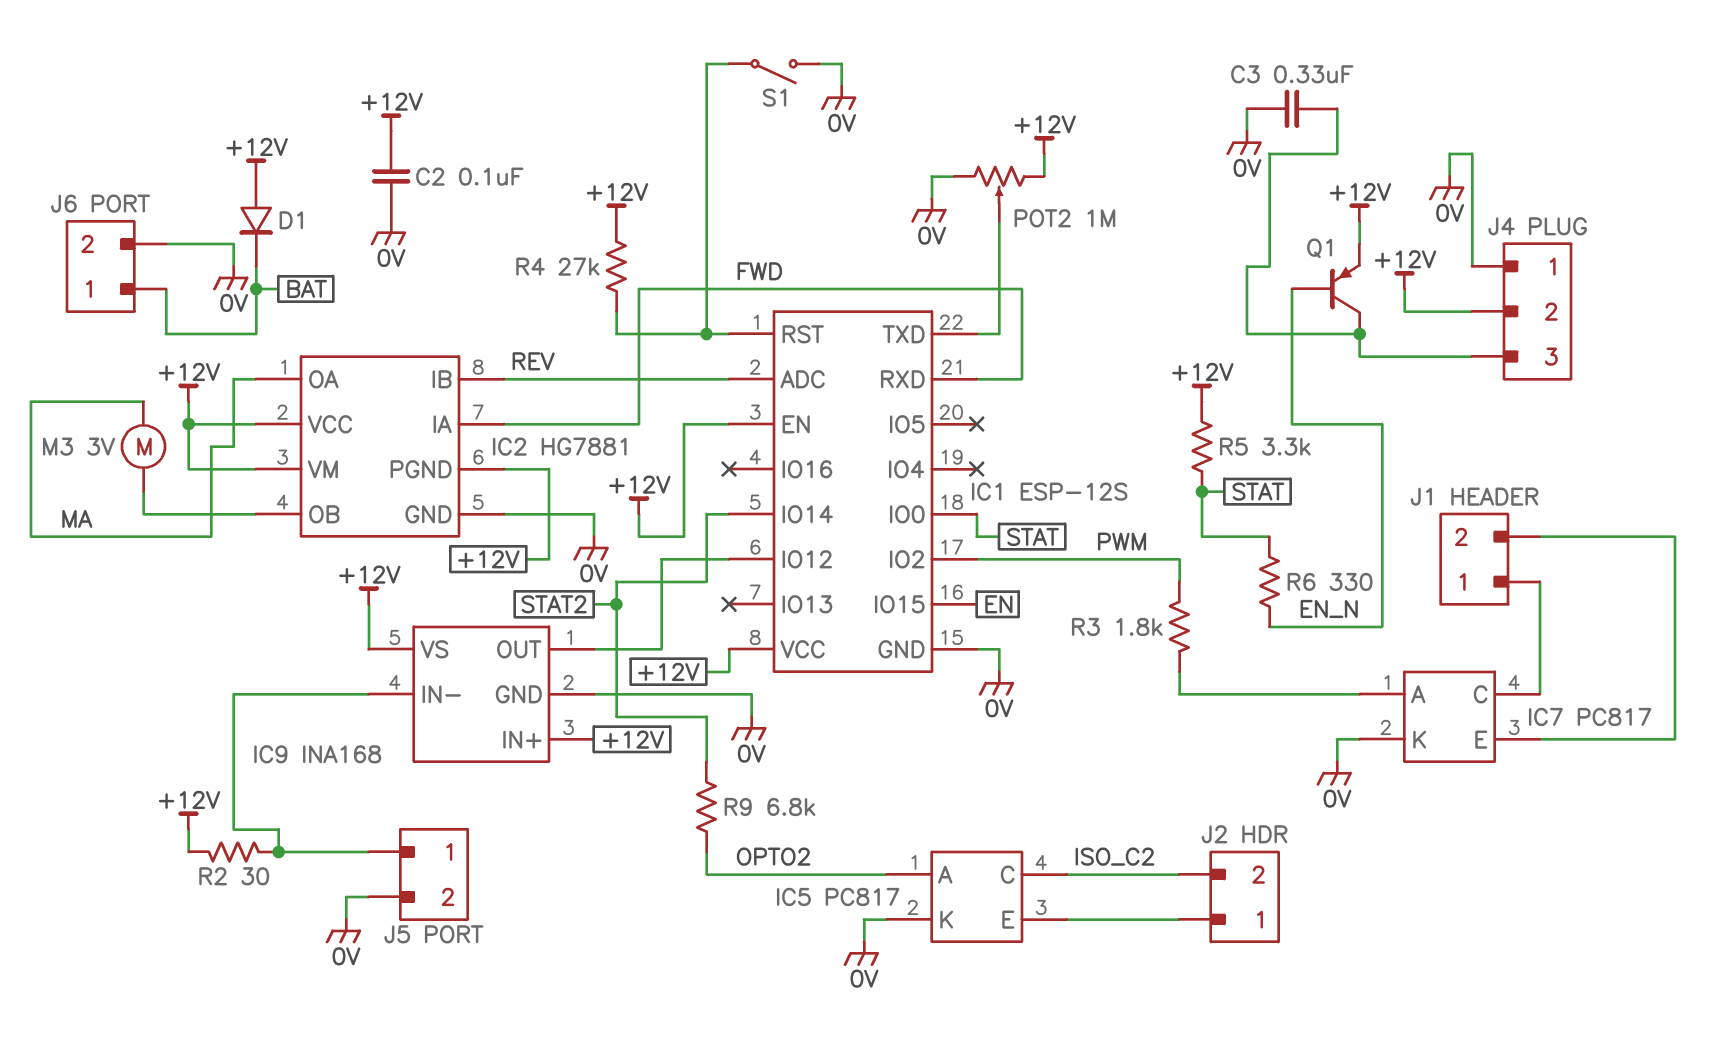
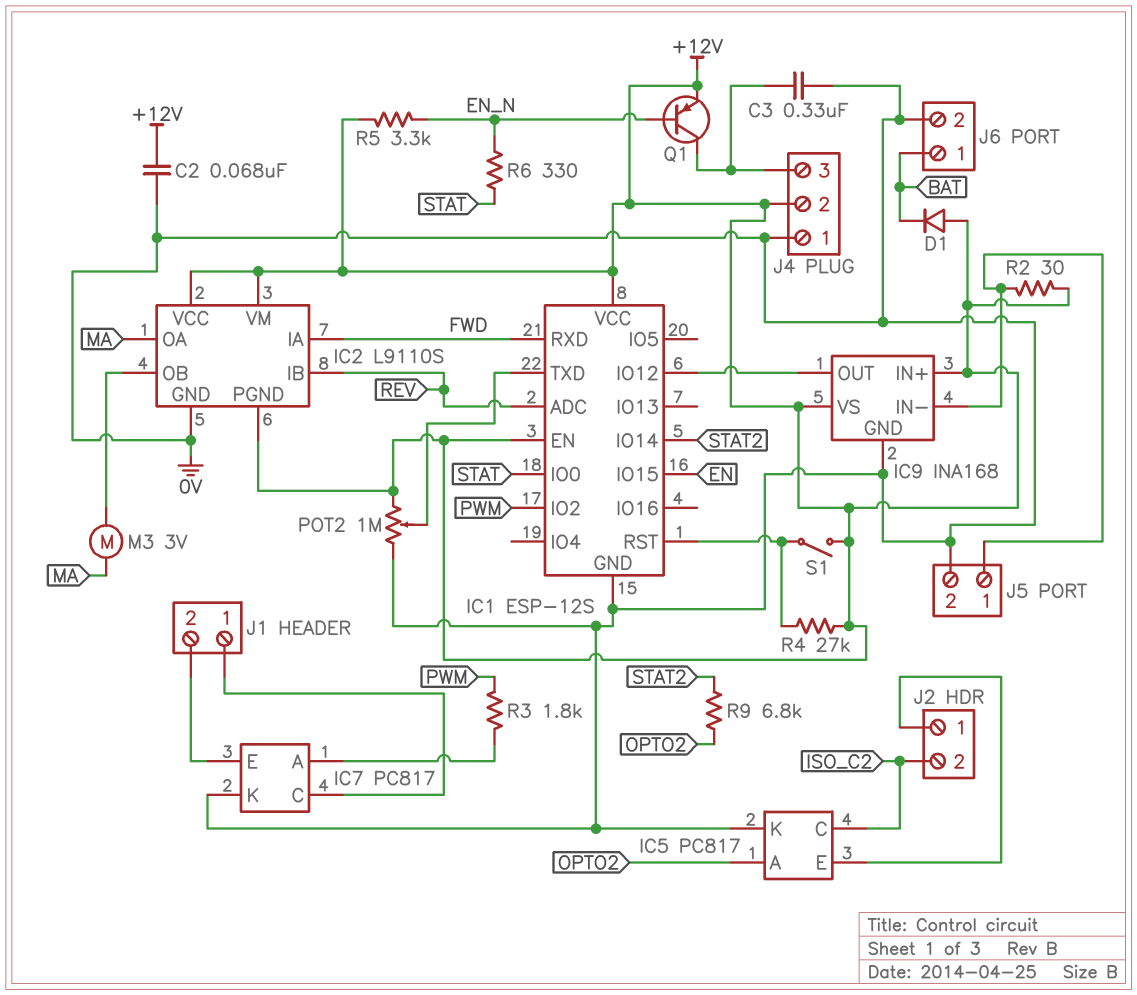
C2: 100nF (+12V, 0V) -> 68nF (+12V, 0V)
IC2: HG7881 -> L9110S
R5: 3.3k (+12V, STAT) -> 3.3k (+12V, EN_N)
S1: switch (0V, IC1/RST) -> switch (+12V, IC1/RST)

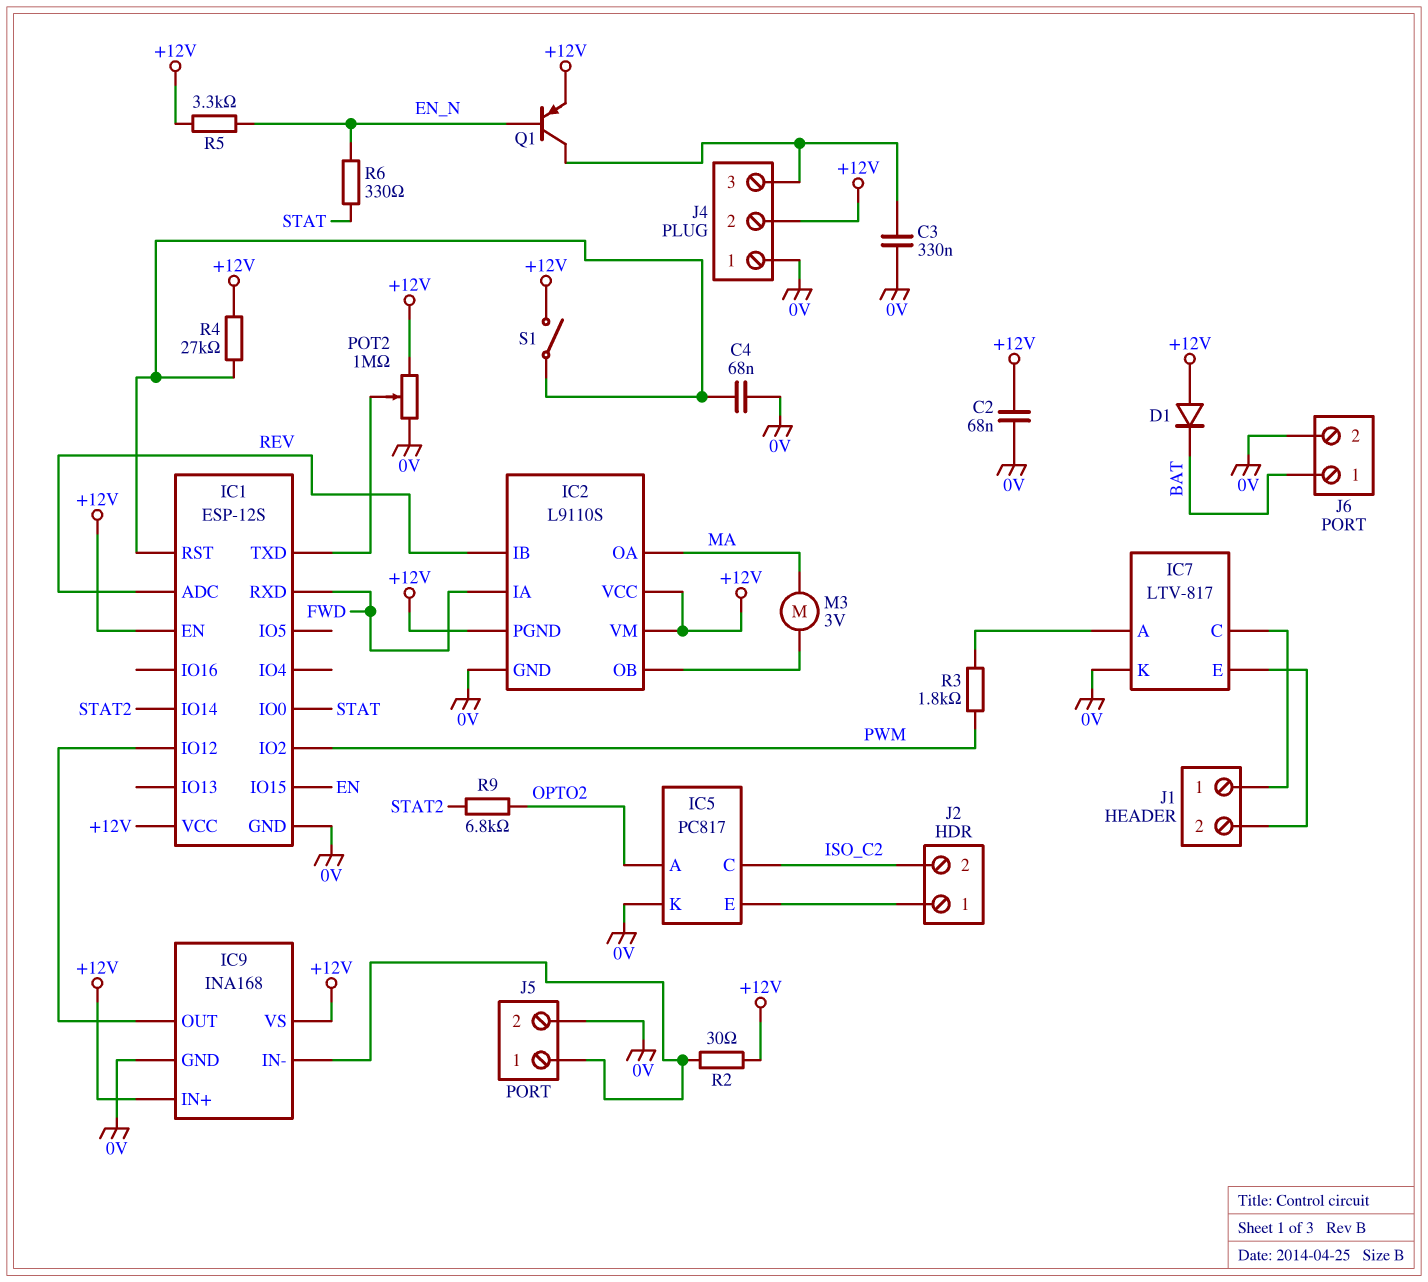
C4: none -> 68nF (0V, IC1/RST)
IC7: PC817 -> LTV-817

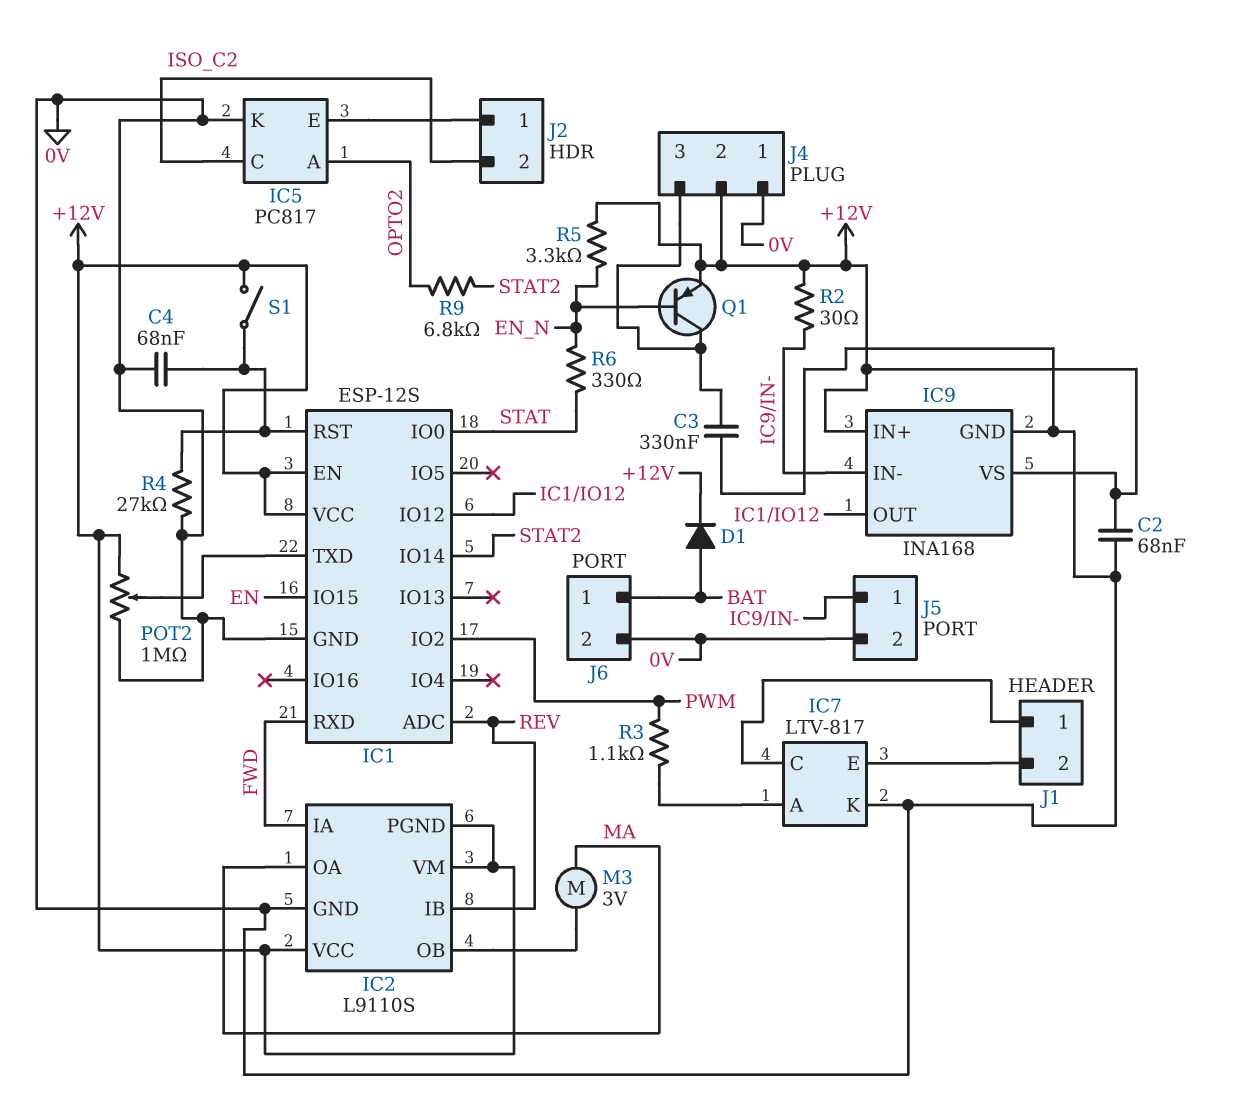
D1: diode (A +12V, K BAT) -> diode (A BAT, K +12V)
R3: 1.8k (IC7/A, PWM) -> 1.1k (IC7/A, PWM)
R4: 27k (+12V, IC1/RST) -> 27k (0V, IC1/RST)

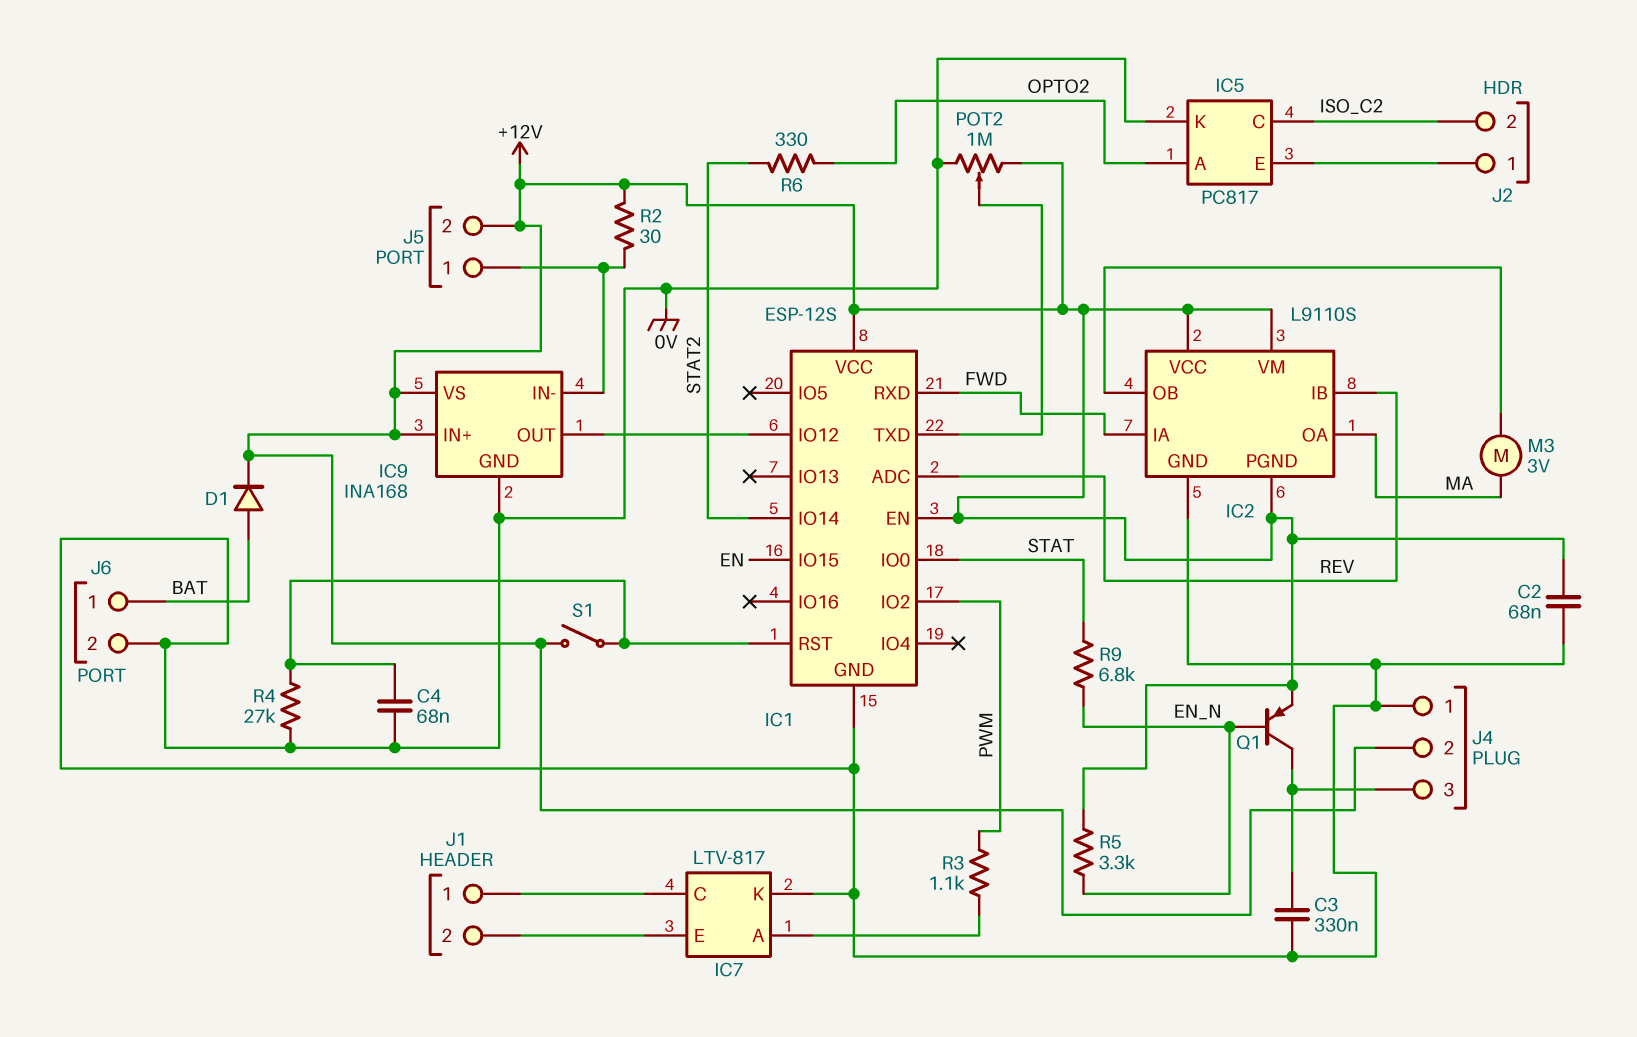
J5 pin 2: 0V -> +12V
R6: 330 (EN_N, STAT) -> 330 (OPTO2, STAT2)
R9: 6.8k (OPTO2, STAT2) -> 6.8k (EN_N, STAT)

